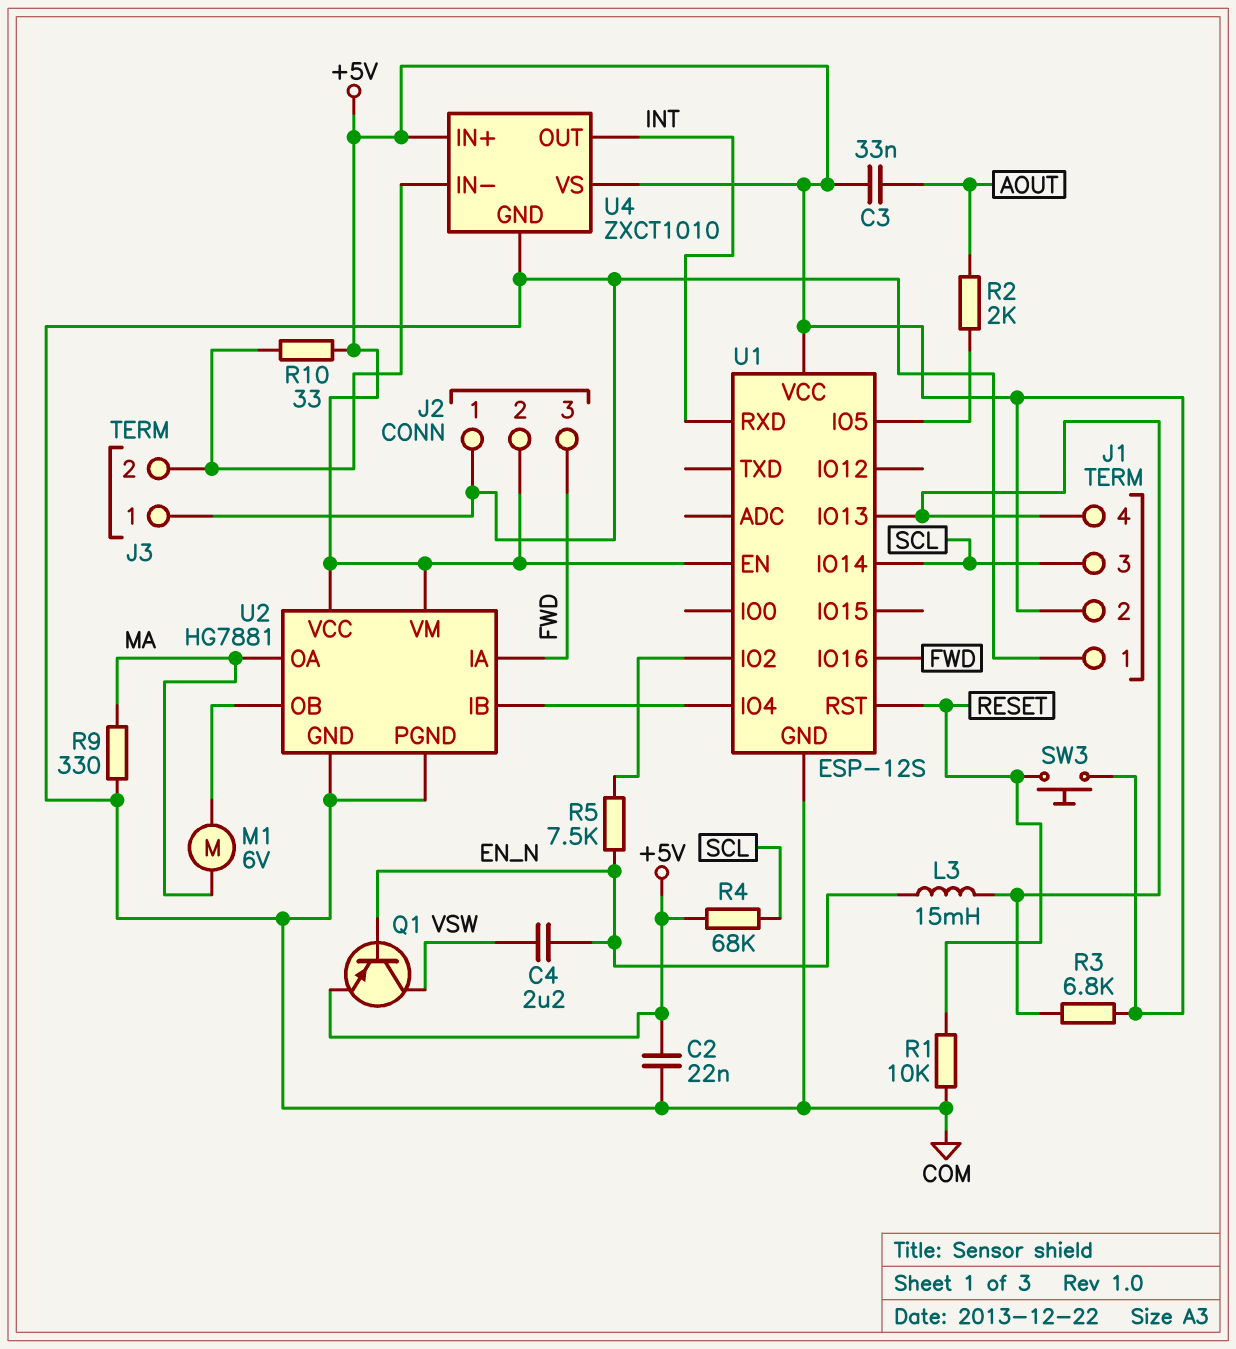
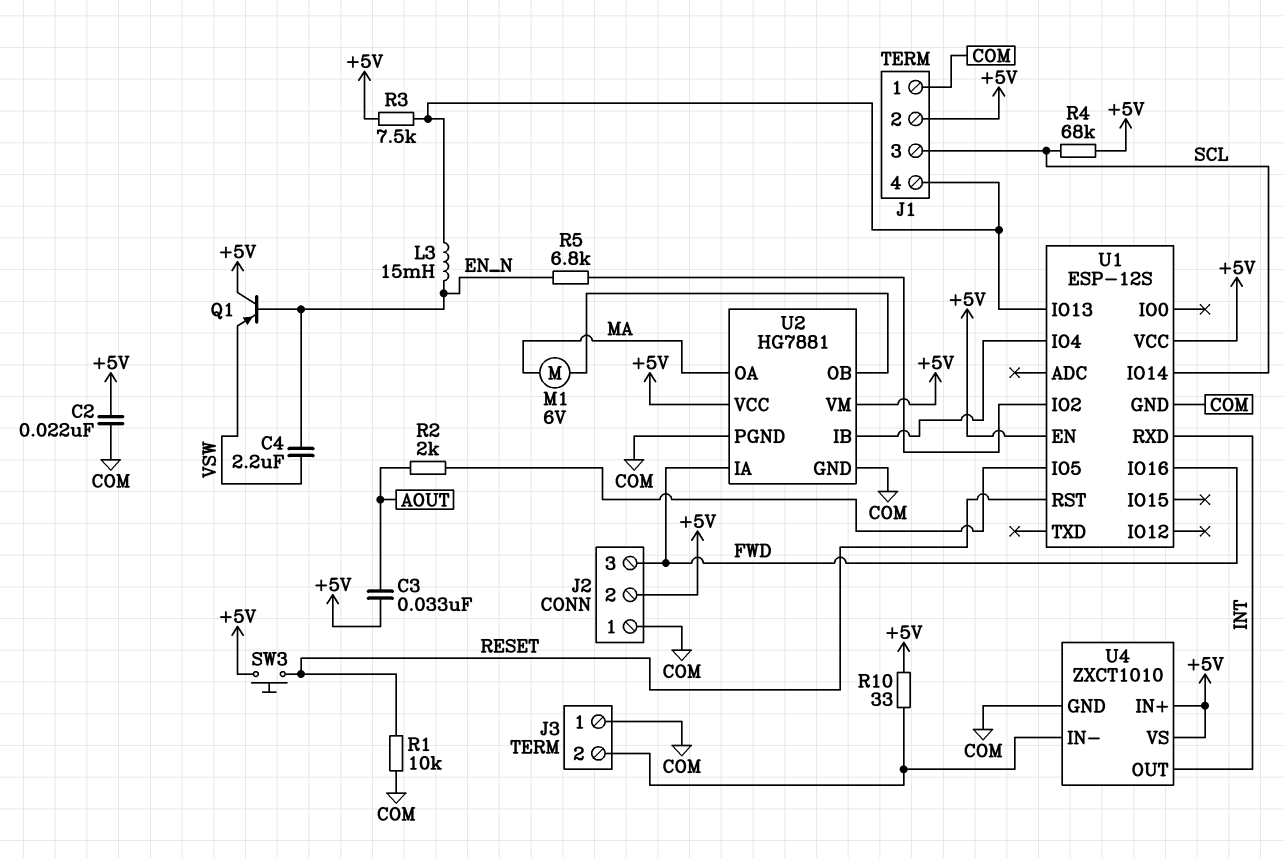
Q1: PNP (B EN_N, C VSW, E +5V) -> PNP (B EN_N, C +5V, E VSW)
R3: 6.8k (+5V, J1/4) -> 7.5k (+5V, J1/4)
R5: 7.5k (EN_N, U1/IO2) -> 6.8k (EN_N, U1/IO2)
R9: 330 (COM, MA) -> none

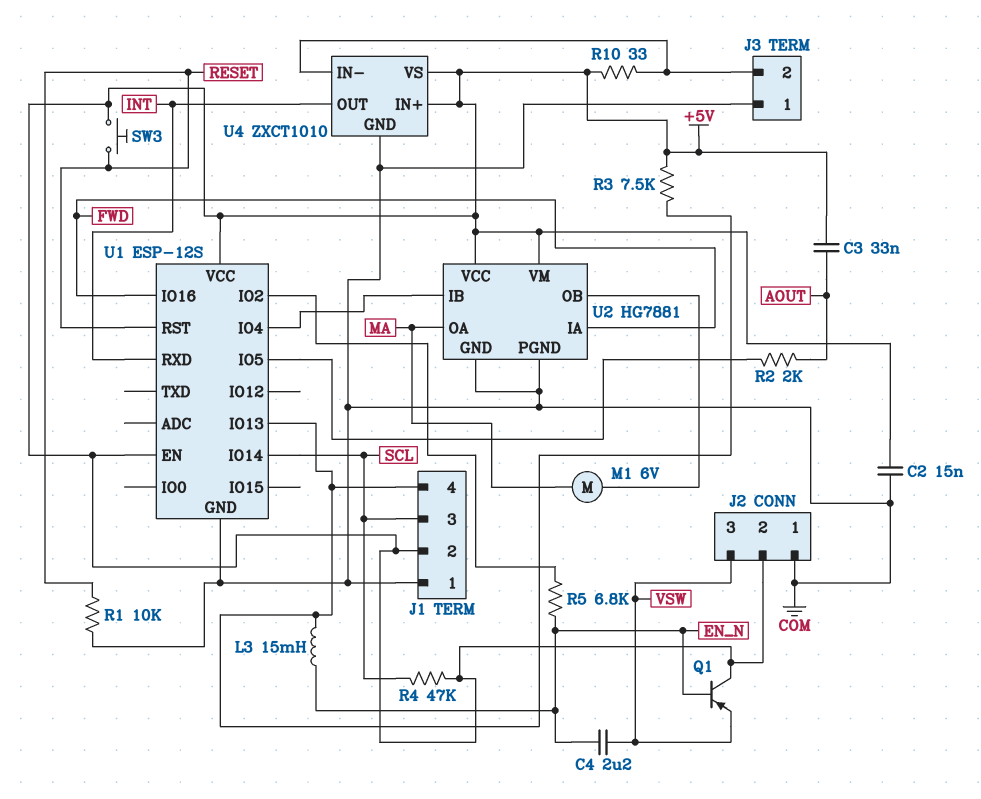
C2: 22nF (+5V, COM) -> 15nF (+5V, COM)
J2 pin 3: FWD -> VSW
R4: 68k (+5V, SCL) -> 47k (+5V, SCL)

